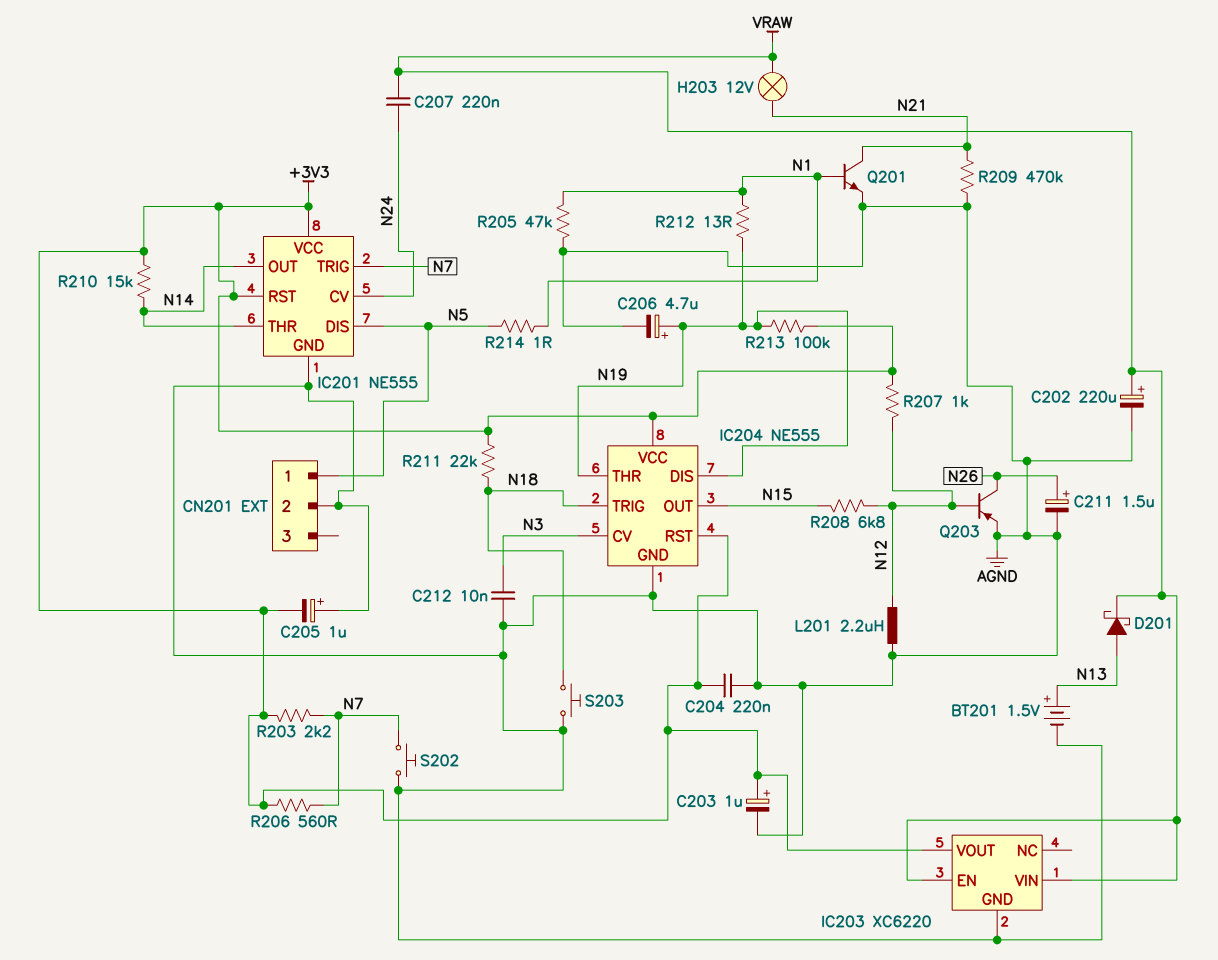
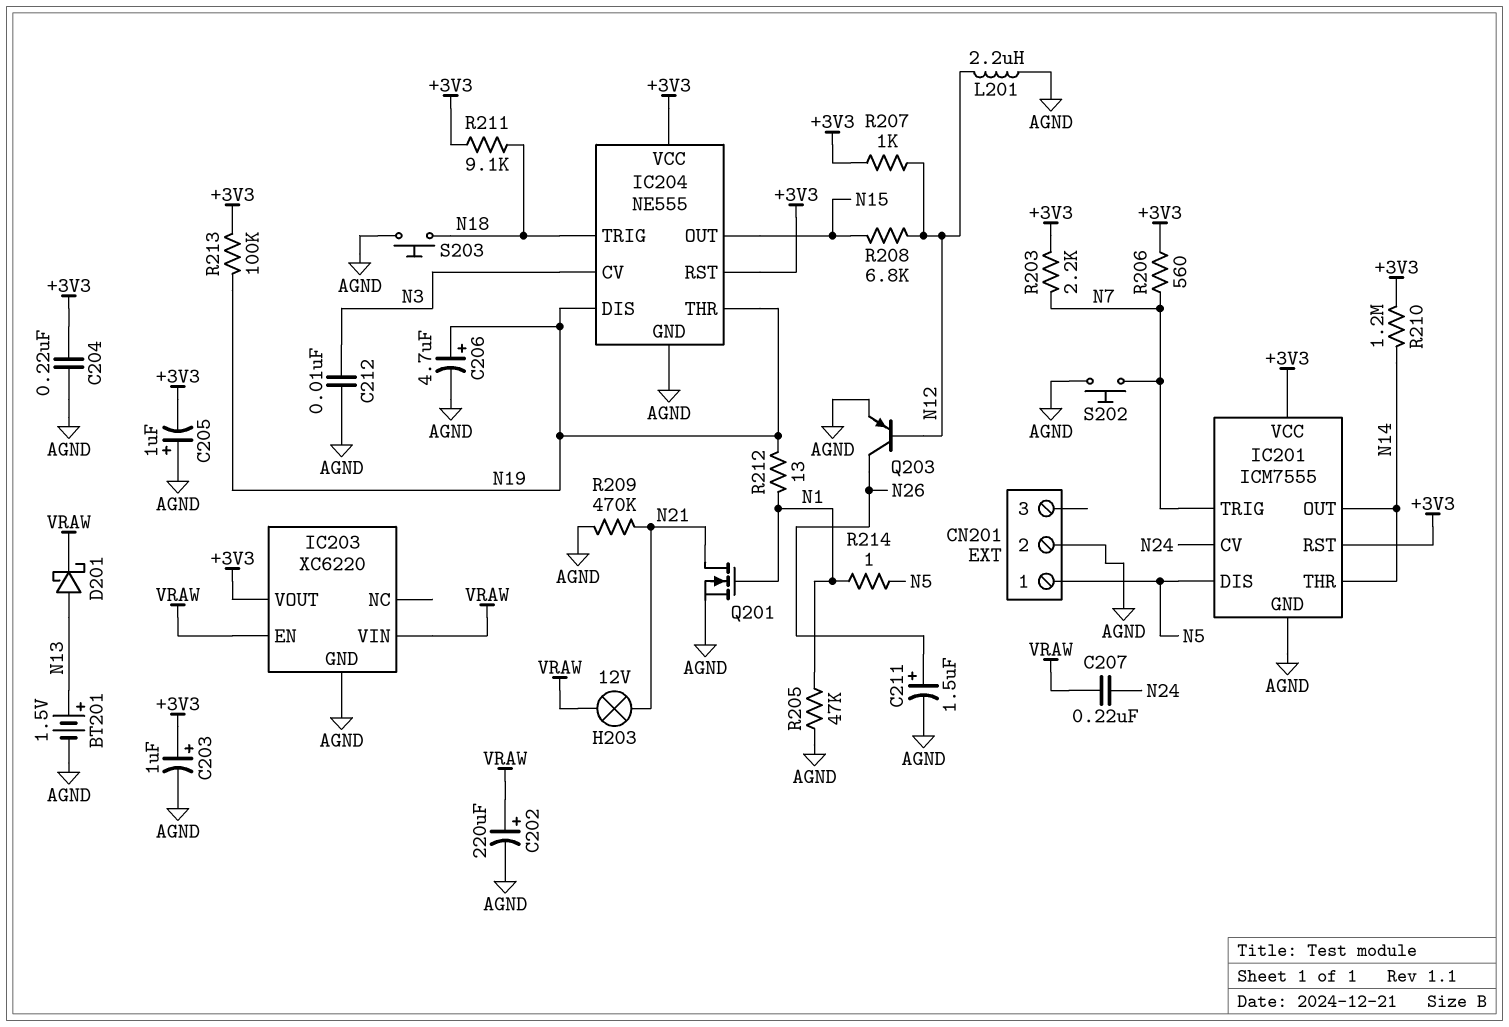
IC201: NE555 -> ICM7555
Q201: NPN (B N1, C N21, E AGND) -> NMOS (G N1, D N21, S AGND)
R210: 15k (+3V3, N14) -> 1.2M (+3V3, N14)
R211: 22k (+3V3, N18) -> 9.1k (+3V3, N18)

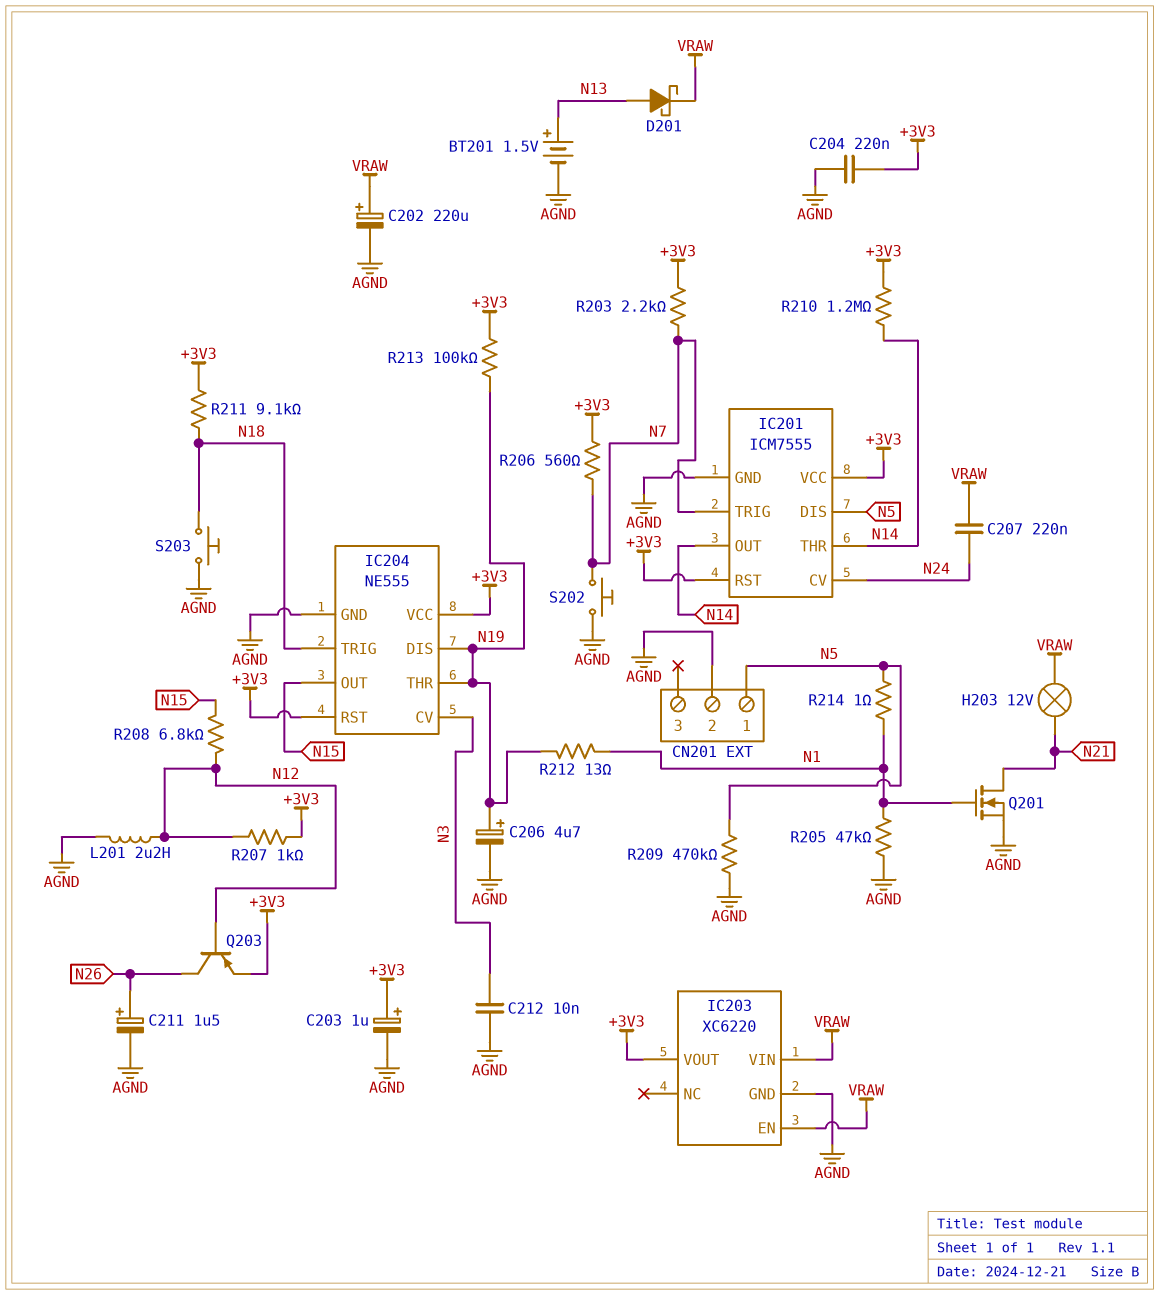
C205: 1uF (plus AGND, minus +3V3) -> none
Q203: PNP (B N12, C N26, E AGND) -> PNP (B N12, C N26, E +3V3)
R209: 470k (AGND, N21) -> 470k (AGND, N5)

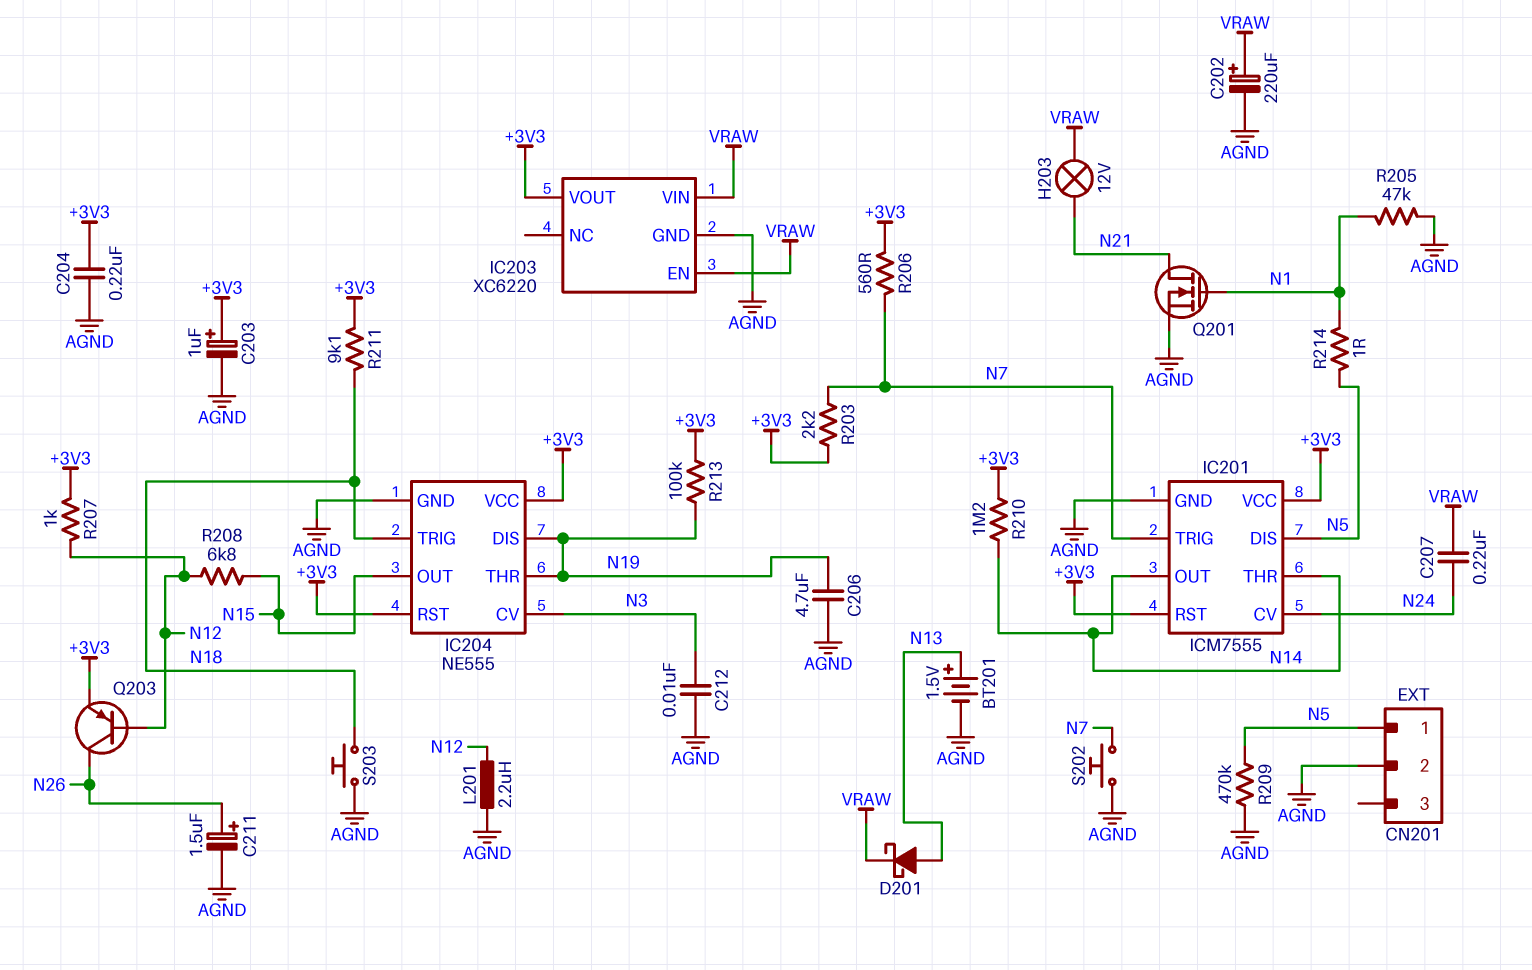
C206: 4.7uF (plus N19, minus AGND) -> 4.7uF (AGND, N19)
R212: 13 (N1, N19) -> none

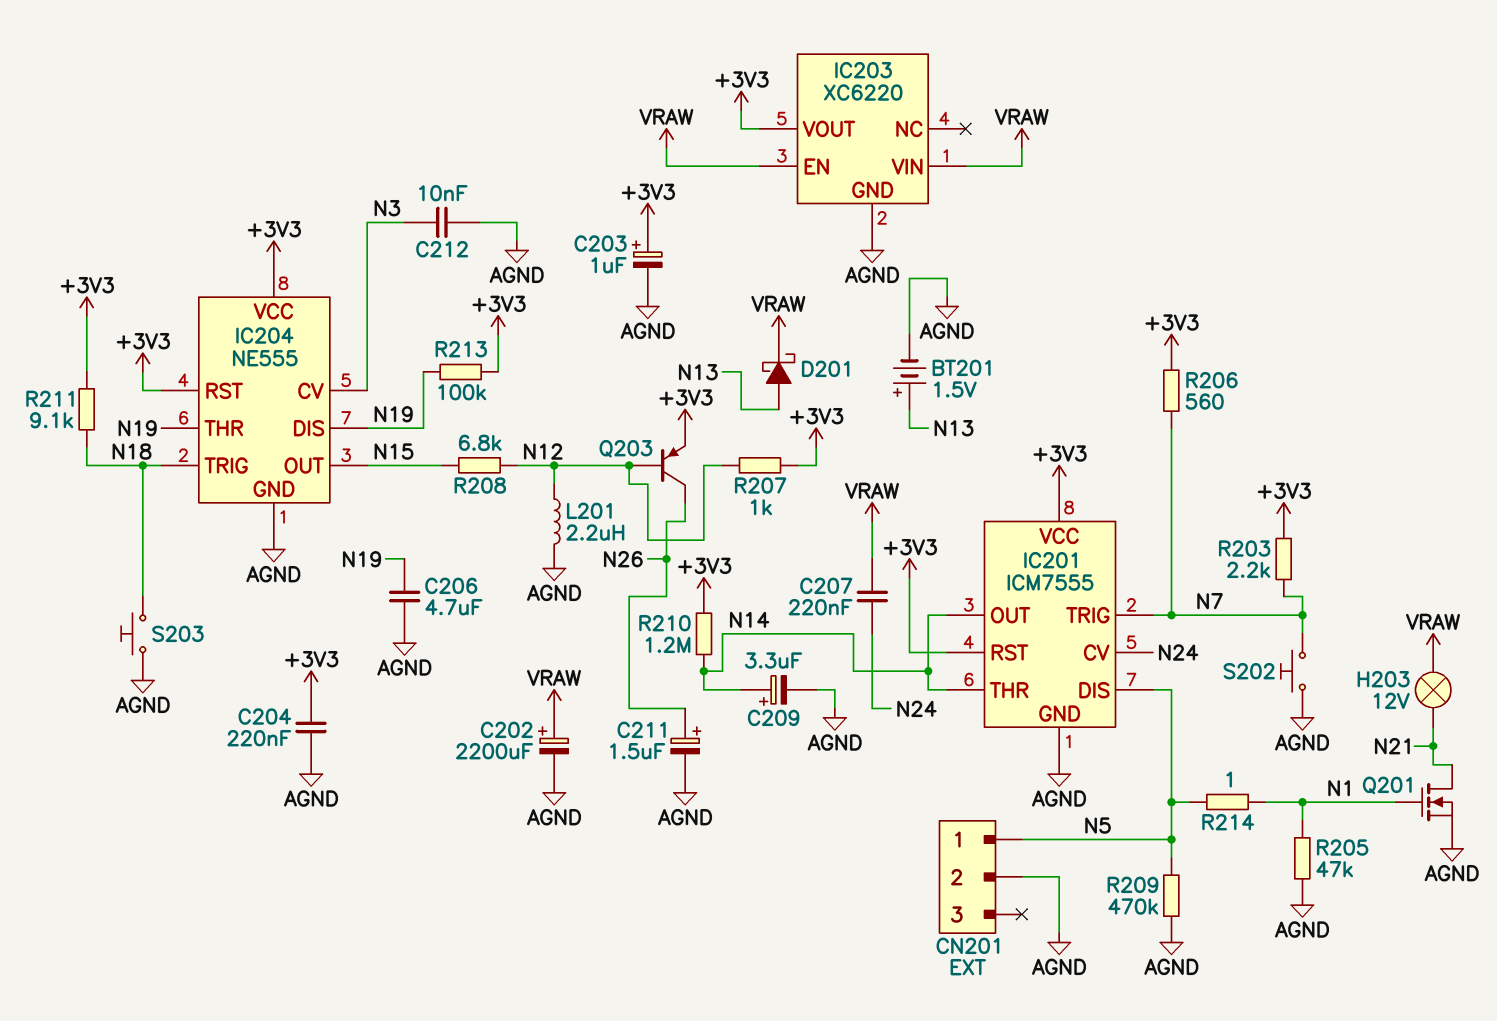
C202: 220uF (plus VRAW, minus AGND) -> 2200uF (plus VRAW, minus AGND)
C209: none -> 3.3uF (plus N14, minus AGND)

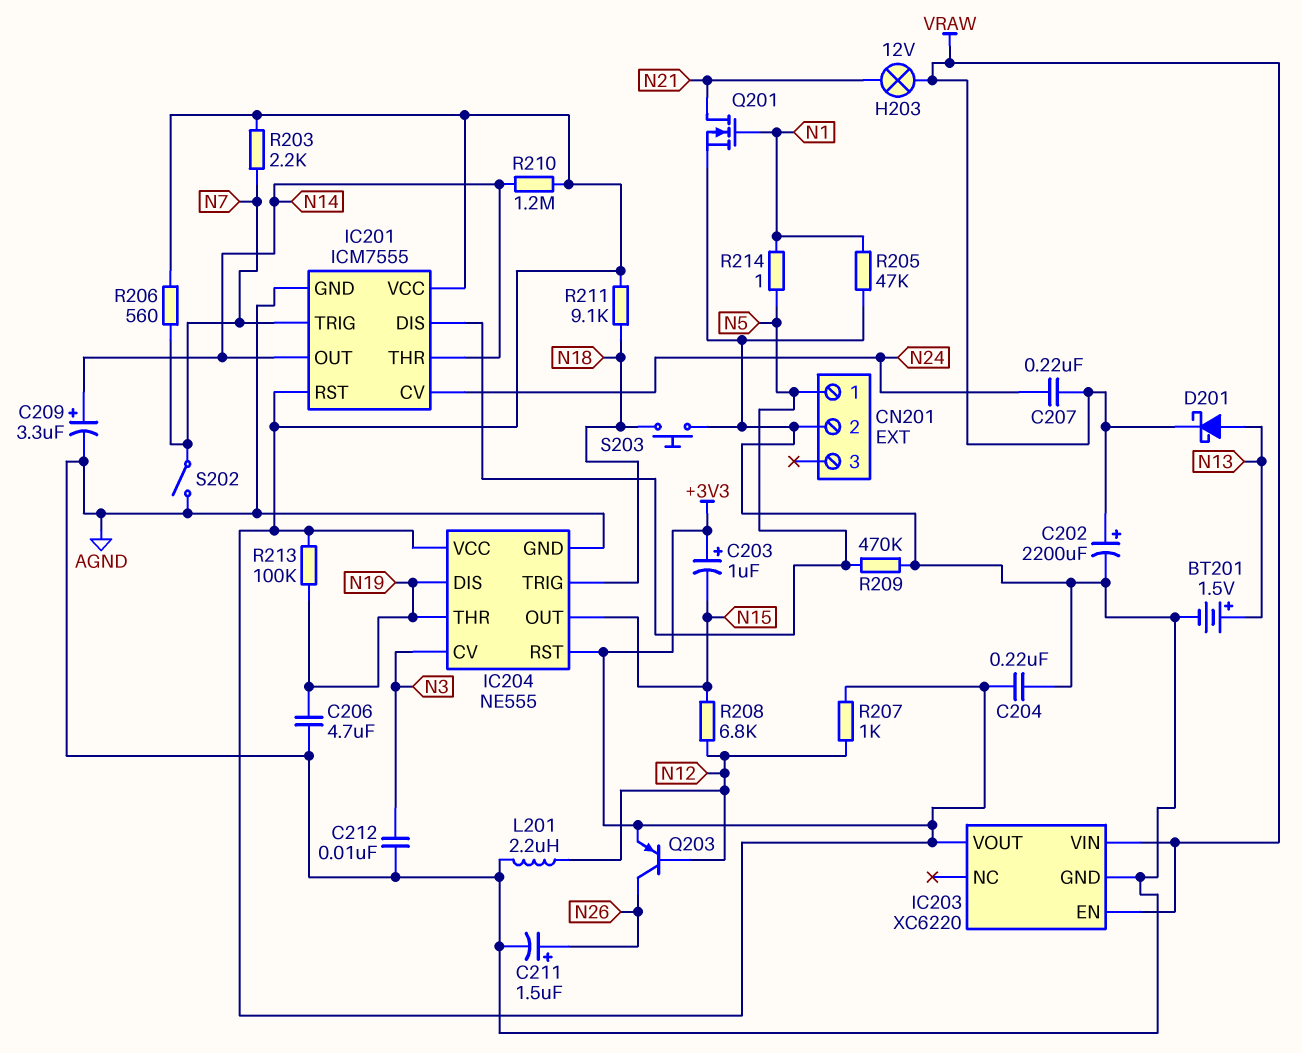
C203: 1uF (plus +3V3, minus AGND) -> 1uF (plus +3V3, minus N15)
S202: button (AGND, N7) -> switch (AGND, N7)

